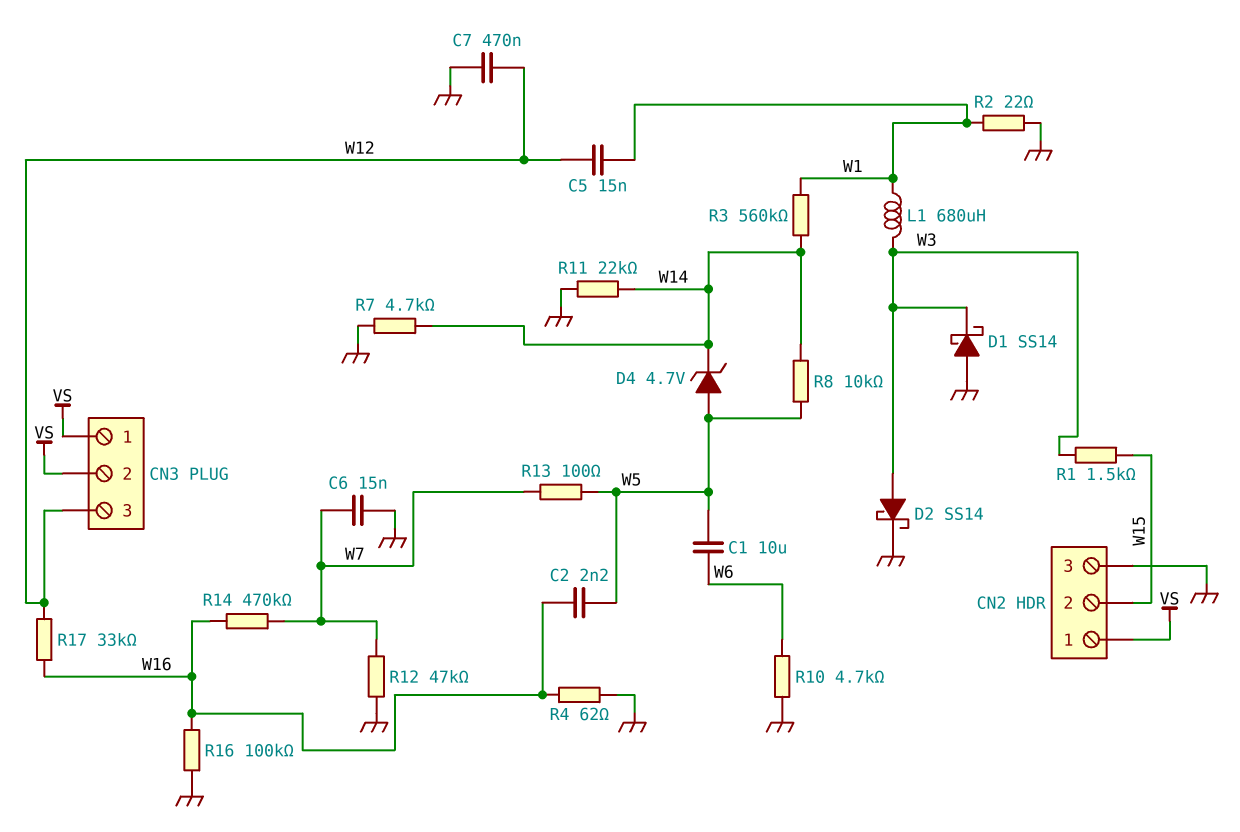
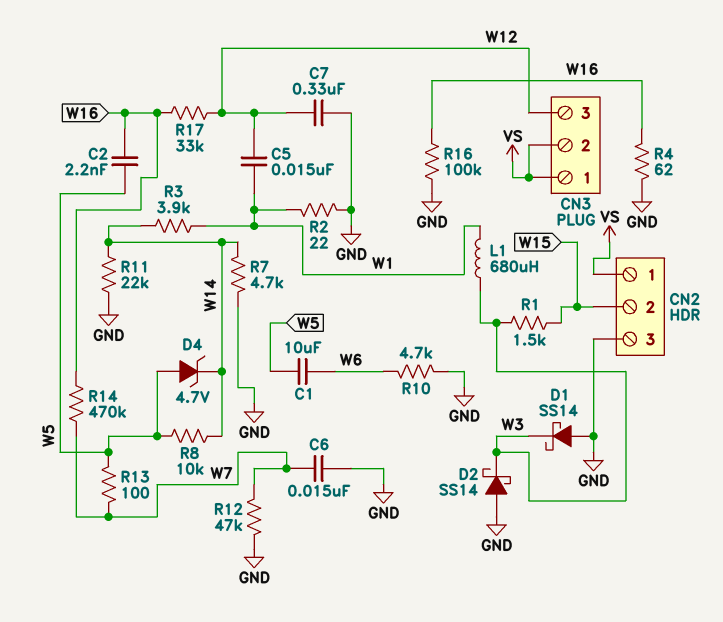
C7: 470nF (GND, W12) -> 330nF (GND, W12)
D2: schottky SS14 (A W3, K GND) -> schottky SS14 (A GND, K W3)
R3: 560k (W1, W14) -> 3.9k (W1, W14)

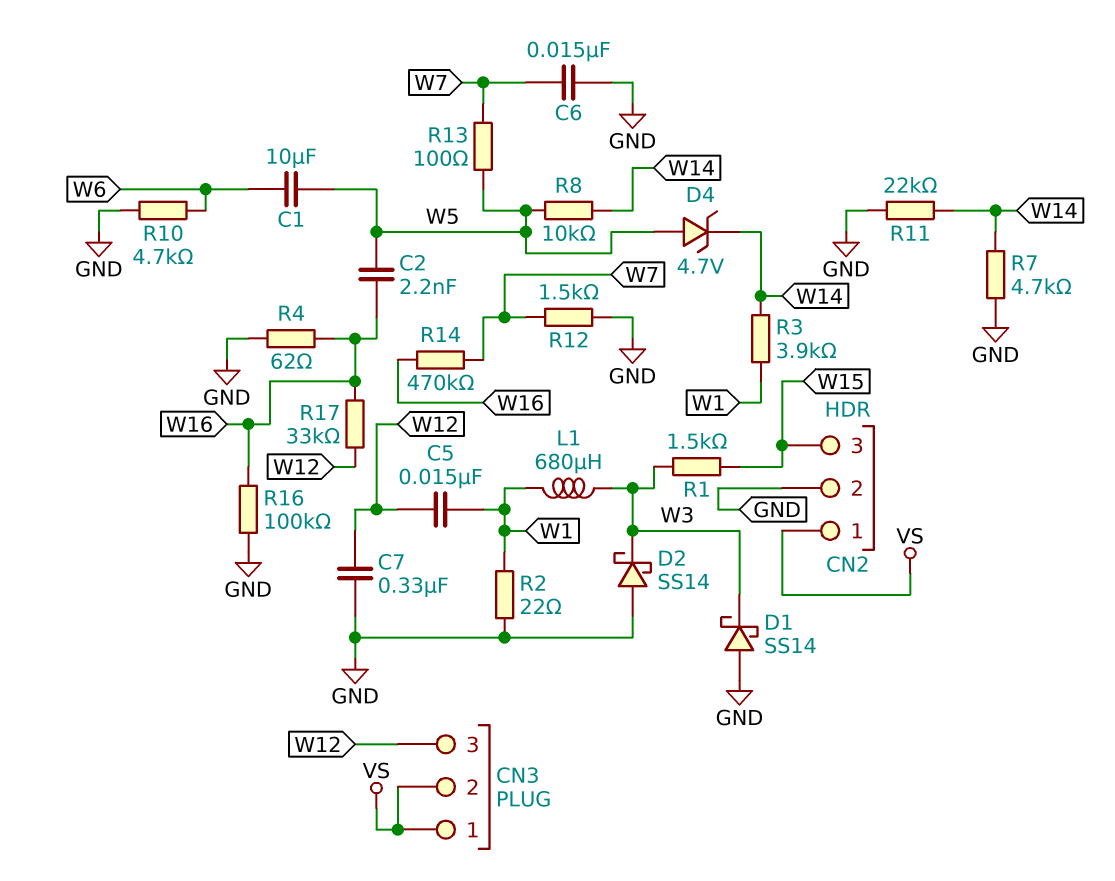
CN2 pin 2: W15 -> GND
CN2 pin 3: GND -> W15
R12: 47k (GND, W7) -> 1.5k (GND, W7)

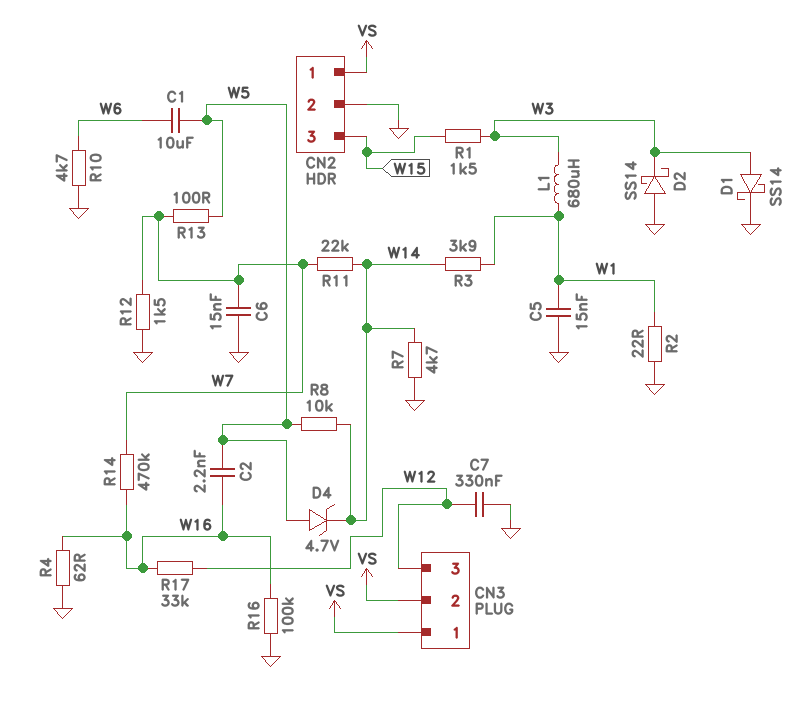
C5: 15nF (W1, W12) -> 15nF (GND, W1)
D1: schottky SS14 (A GND, K W3) -> schottky SS14 (A W3, K GND)
R11: 22k (GND, W14) -> 22k (W7, W14)

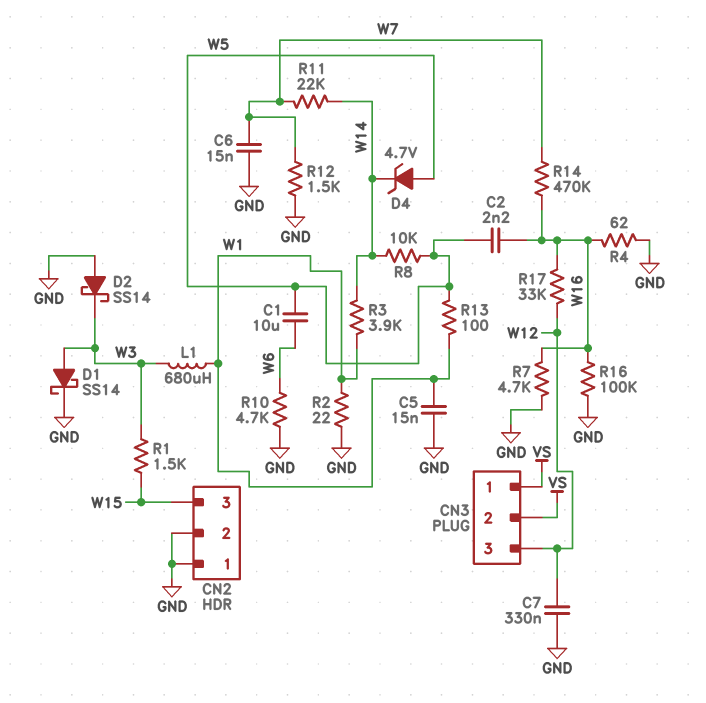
CN2 pin 1: VS -> GND
R7: 4.7k (GND, W14) -> 4.7k (GND, W16)
R13: 100 (W5, W7) -> 100 (W1, W5)

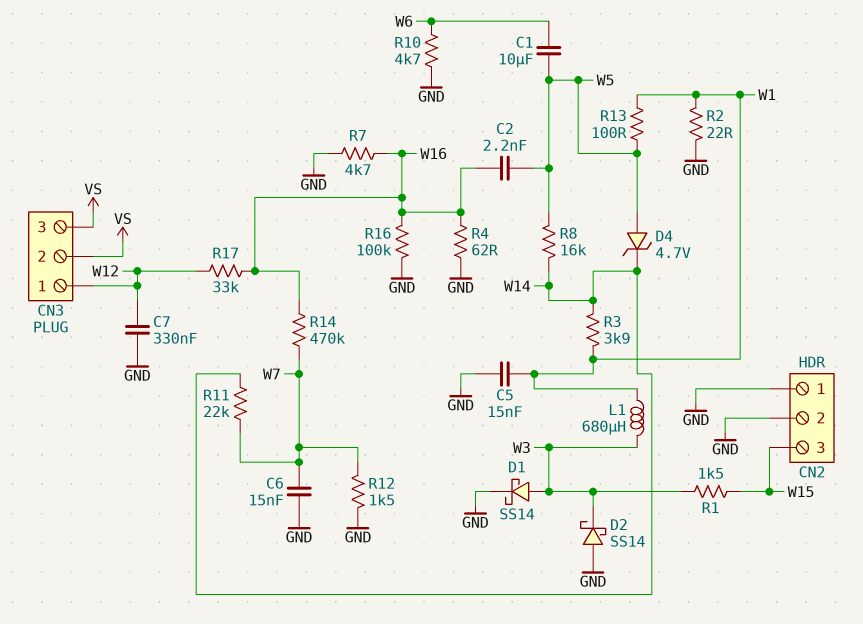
CN3 pin 1: VS -> W12
CN3 pin 3: W12 -> VS
R8: 10k (W5, W14) -> 16k (W5, W14)

